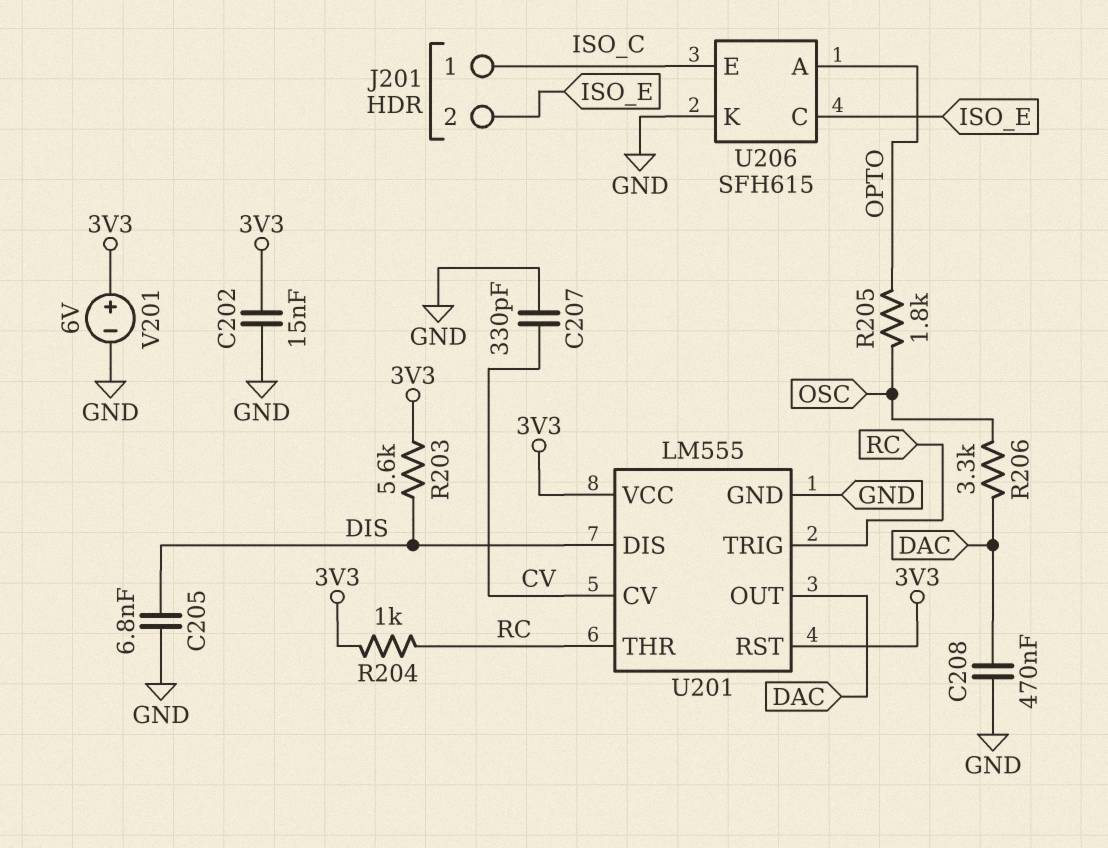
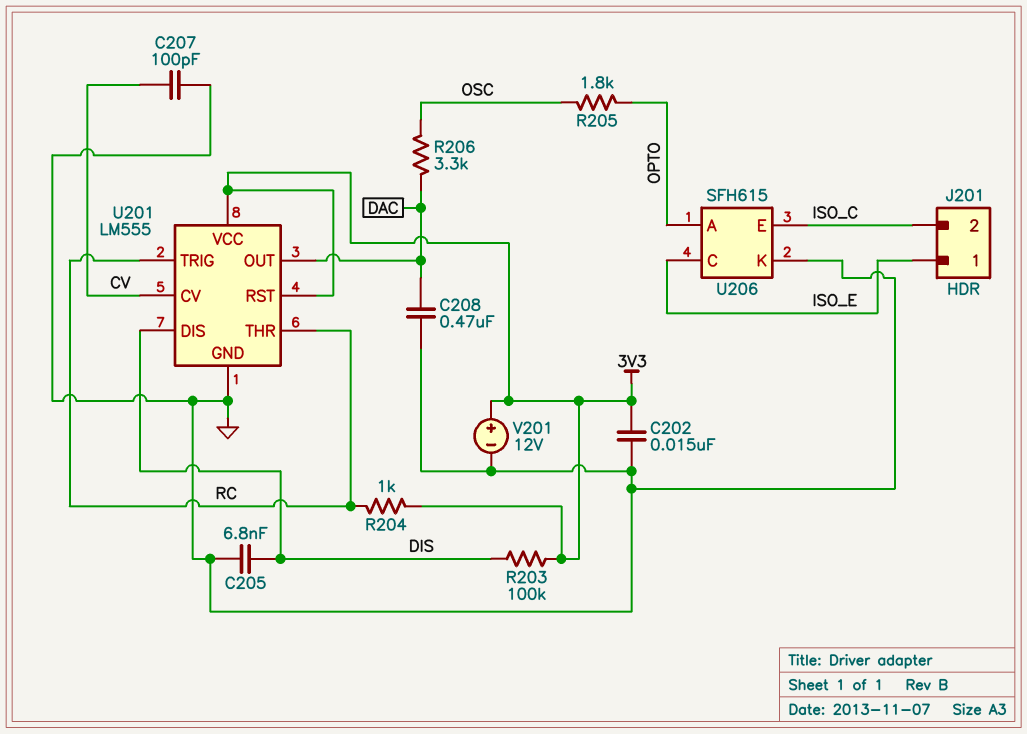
C207: 330pF (CV, GND) -> 100pF (CV, GND)
J201 pin 1: ISO_C -> ISO_E
J201 pin 2: ISO_E -> ISO_C
R203: 5.6k (3V3, DIS) -> 100k (3V3, DIS)
V201: 6V (plus 3V3, minus GND) -> 12V (plus 3V3, minus GND)

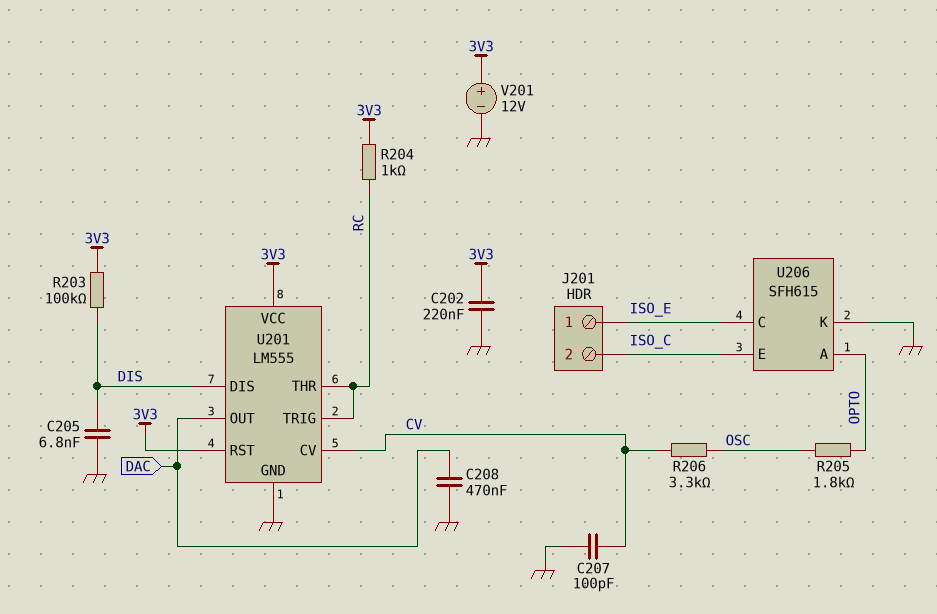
C202: 15nF (3V3, GND) -> 220nF (3V3, GND)
R206: 3.3k (DAC, OSC) -> 3.3k (CV, OSC)

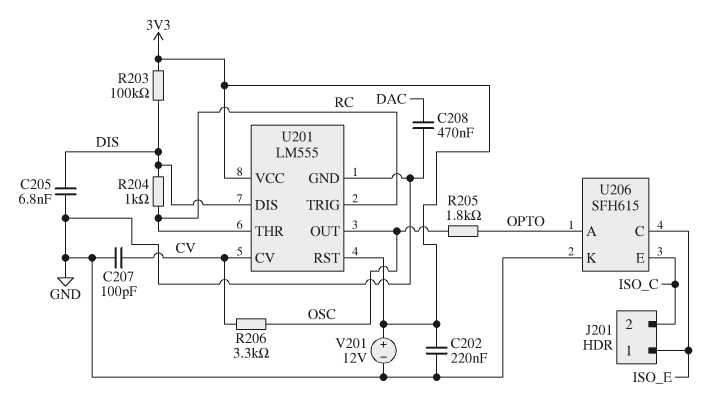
R204: 1k (3V3, RC) -> 1k (DIS, RC)
U201 pin OUT: DAC -> OSC

